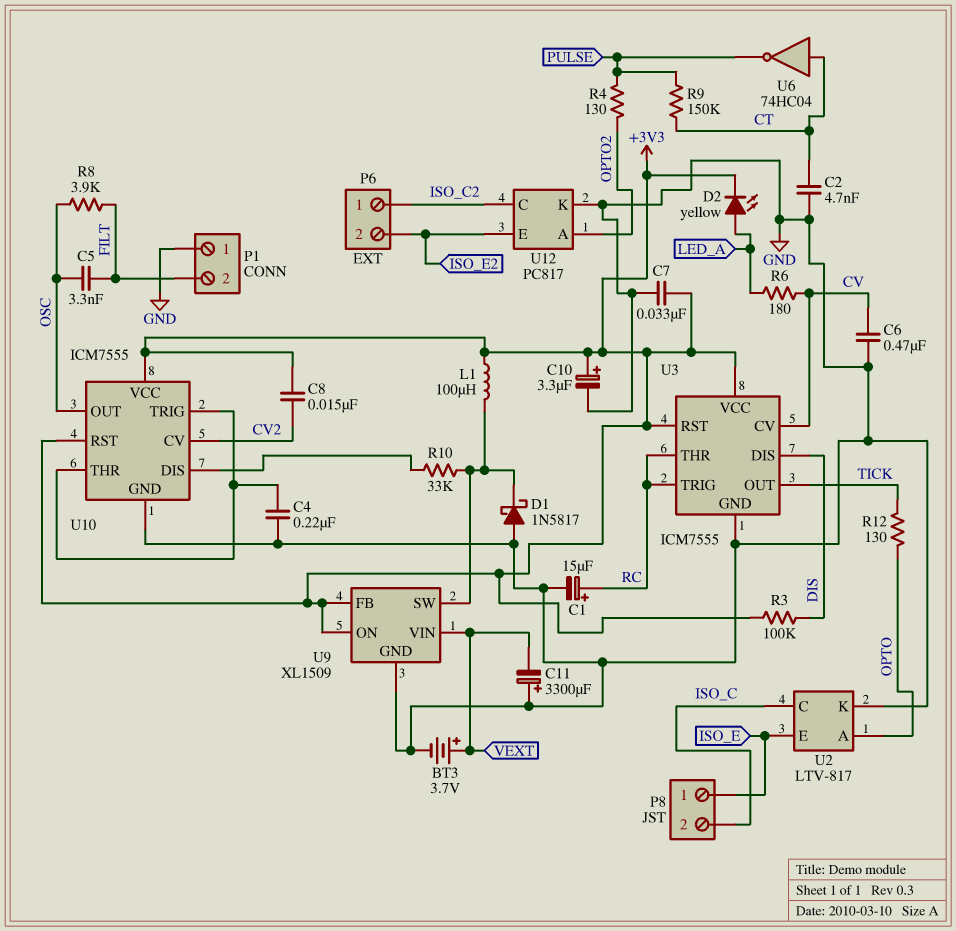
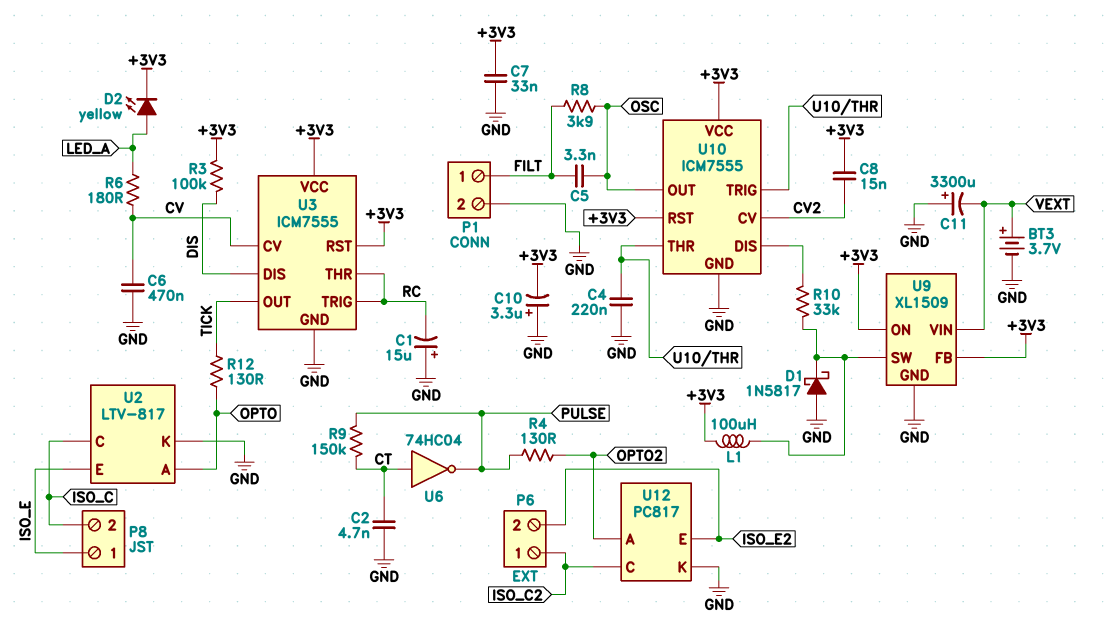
C1: 15uF (plus RC, minus GND) -> 15uF (plus GND, minus RC)
C10: 3.3uF (plus +3V3, minus GND) -> 3.3uF (plus GND, minus +3V3)
P1 pin 1: GND -> FILT
P1 pin 2: FILT -> GND

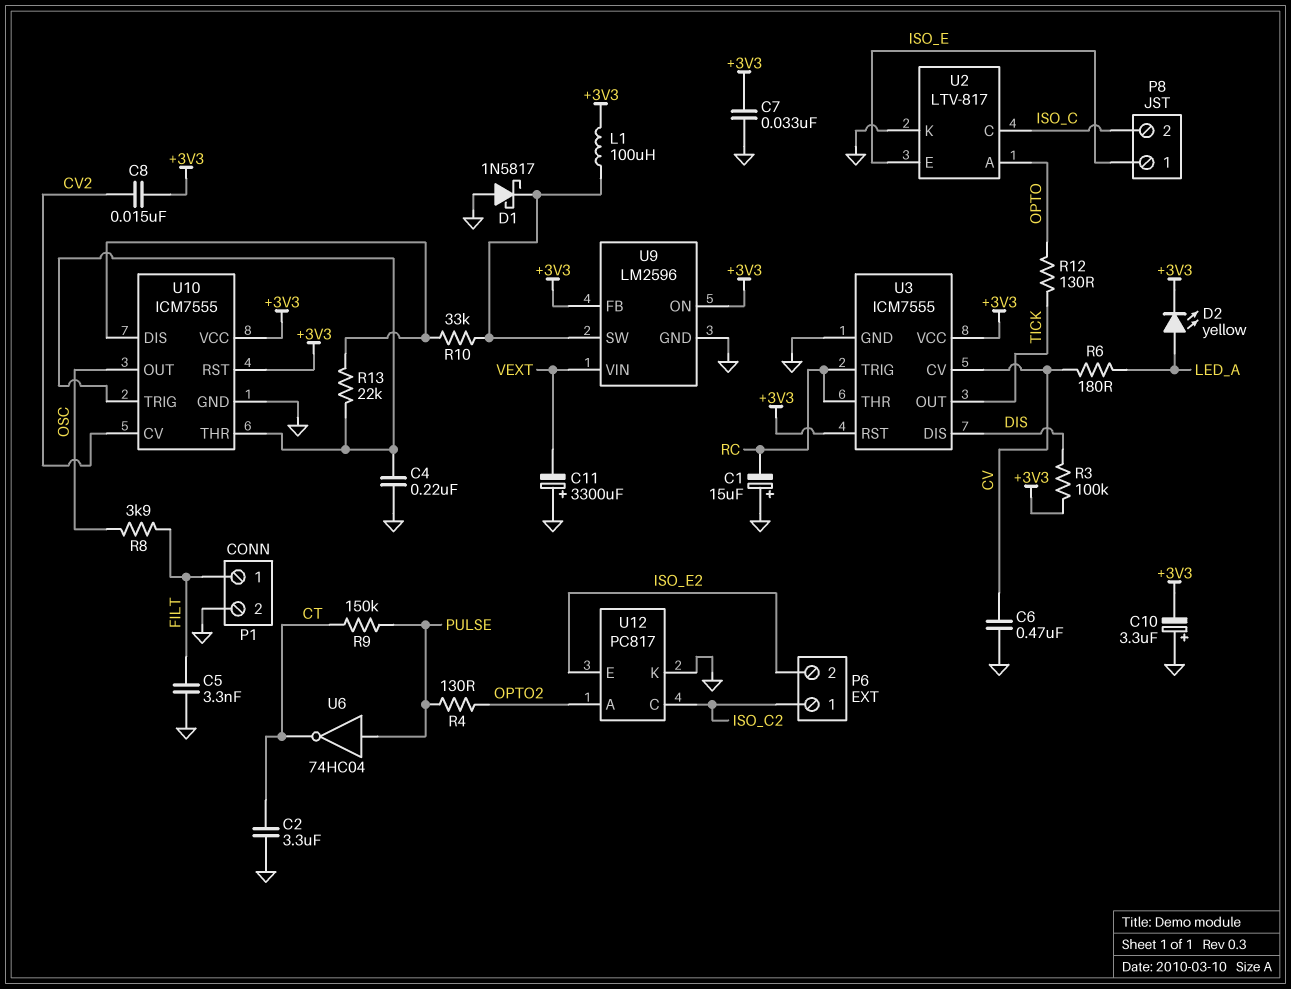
BT3: 3.7V (plus VEXT, minus GND) -> none
C2: 4.7nF (CT, GND) -> 3.3uF (CT, GND)
C5: 3.3nF (FILT, OSC) -> 3.3nF (FILT, GND)
R13: none -> 22k (U10/DIS, U10/THR)
U6: NOT 74HC04 (in CT, out PULSE) -> NOT 74HC04 (in PULSE, out CT)
U9: XL1509 -> LM2596

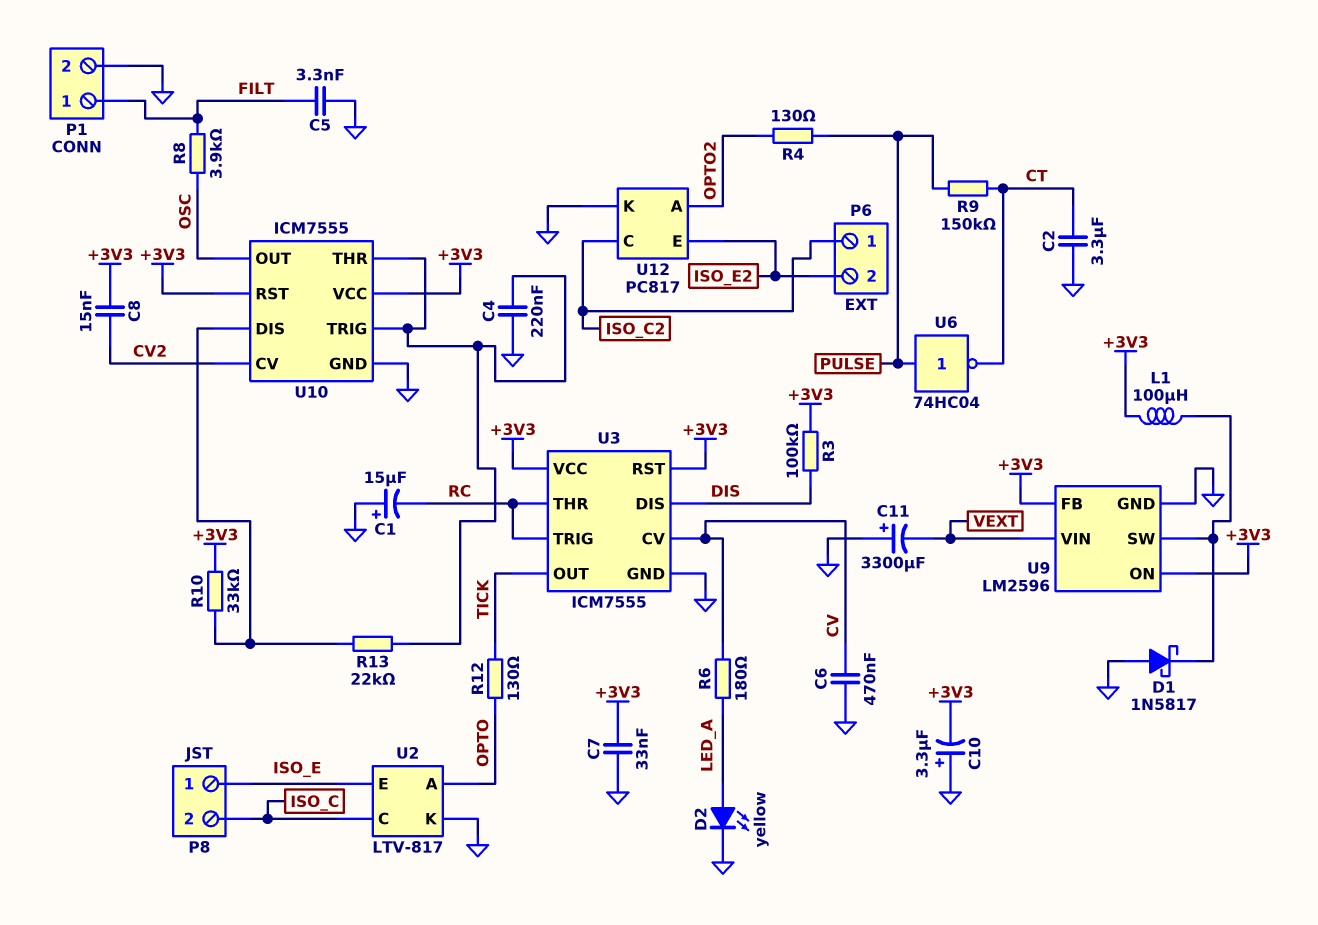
D2: LED yellow (A LED_A, K +3V3) -> LED yellow (A LED_A, K GND)
R10: 33k (U9/SW, U10/DIS) -> 33k (+3V3, U10/DIS)

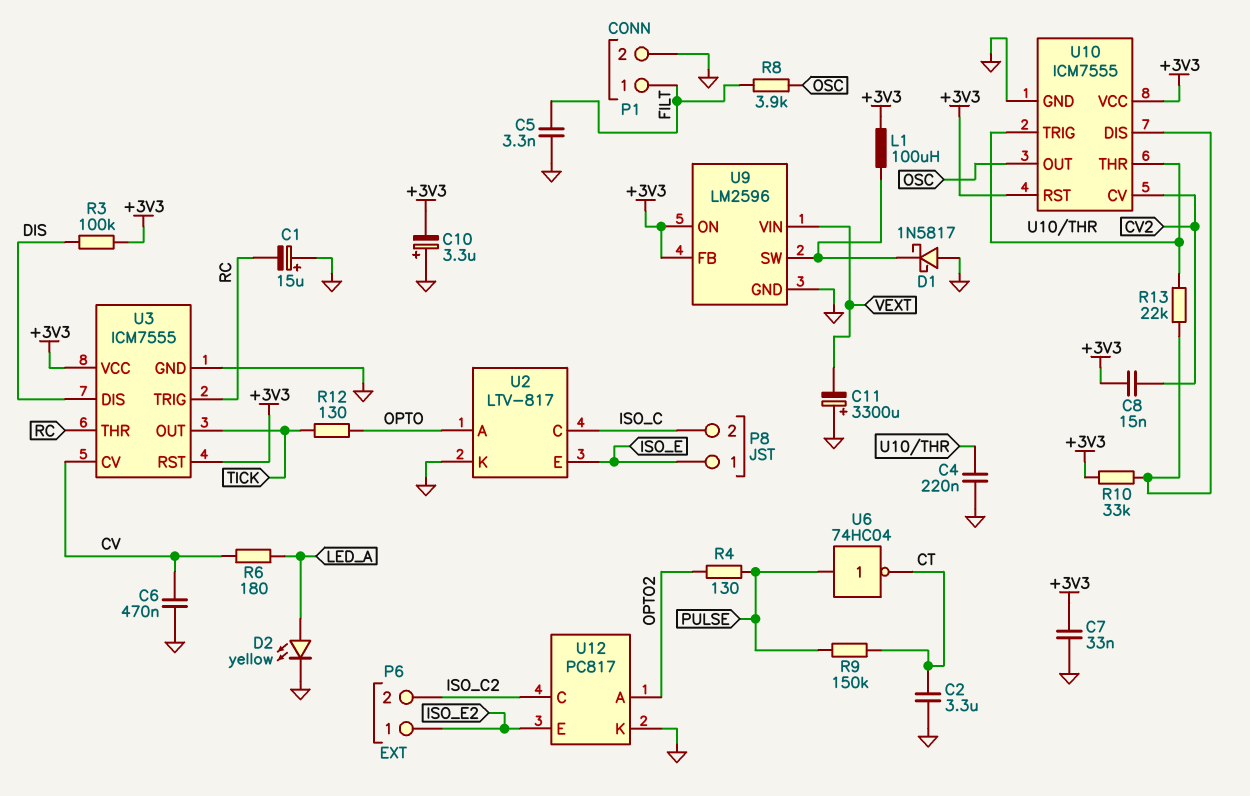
P6 pin 1: ISO_C2 -> ISO_E2
P6 pin 2: ISO_E2 -> ISO_C2

